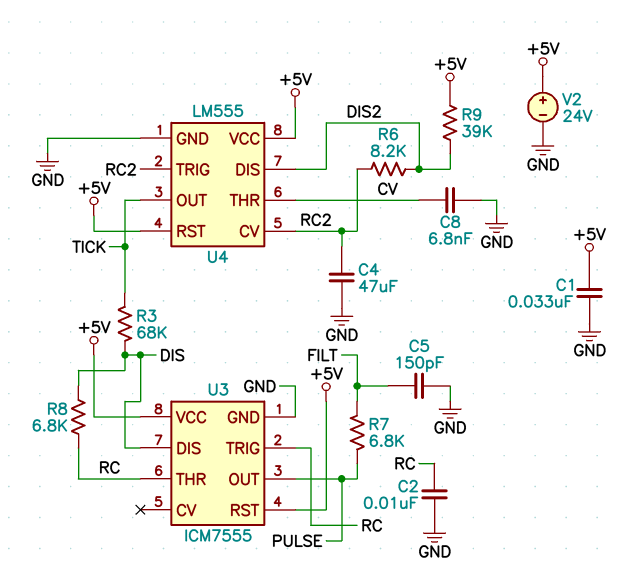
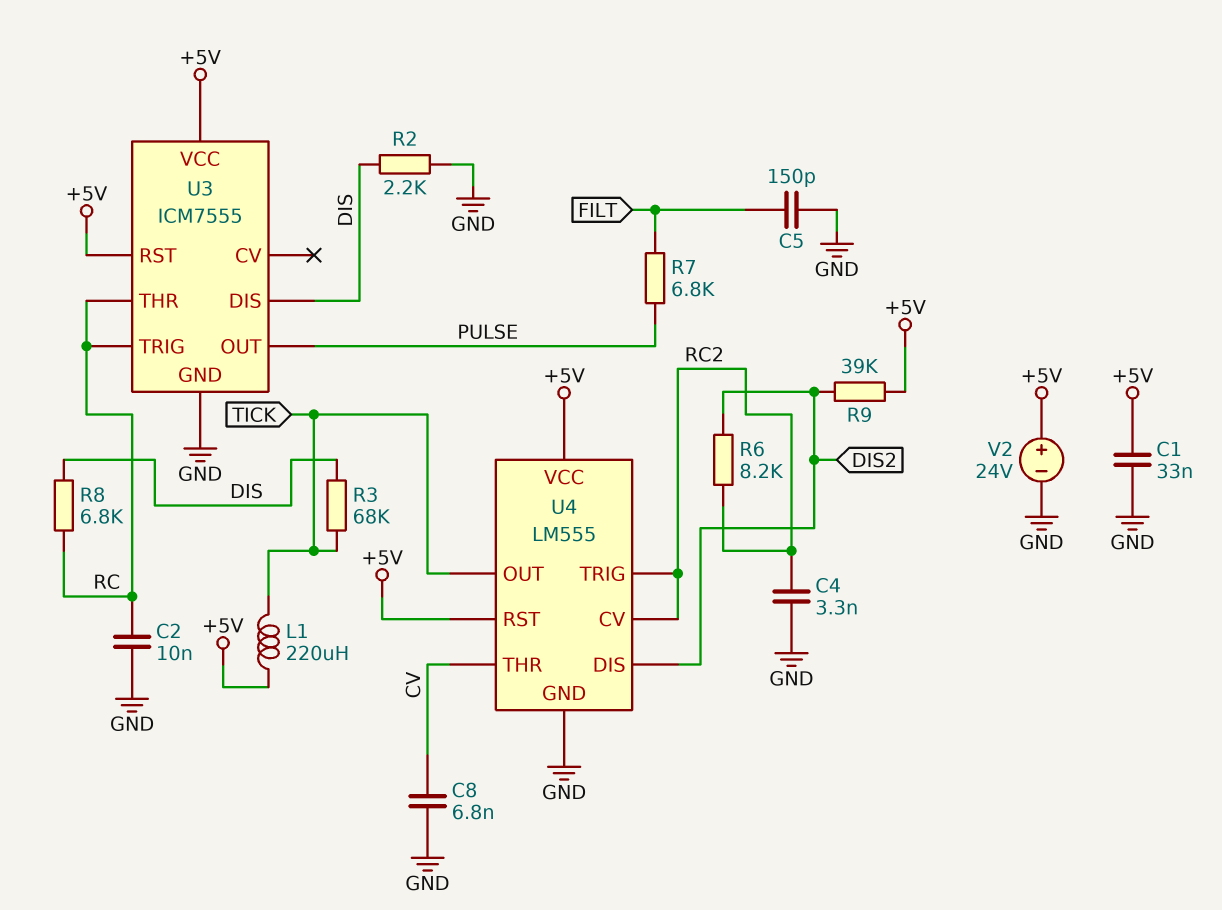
C4: 47uF (GND, RC2) -> 3.3nF (GND, RC2)
L1: none -> 220uH (+5V, TICK)
R2: none -> 2.2k (DIS, GND)

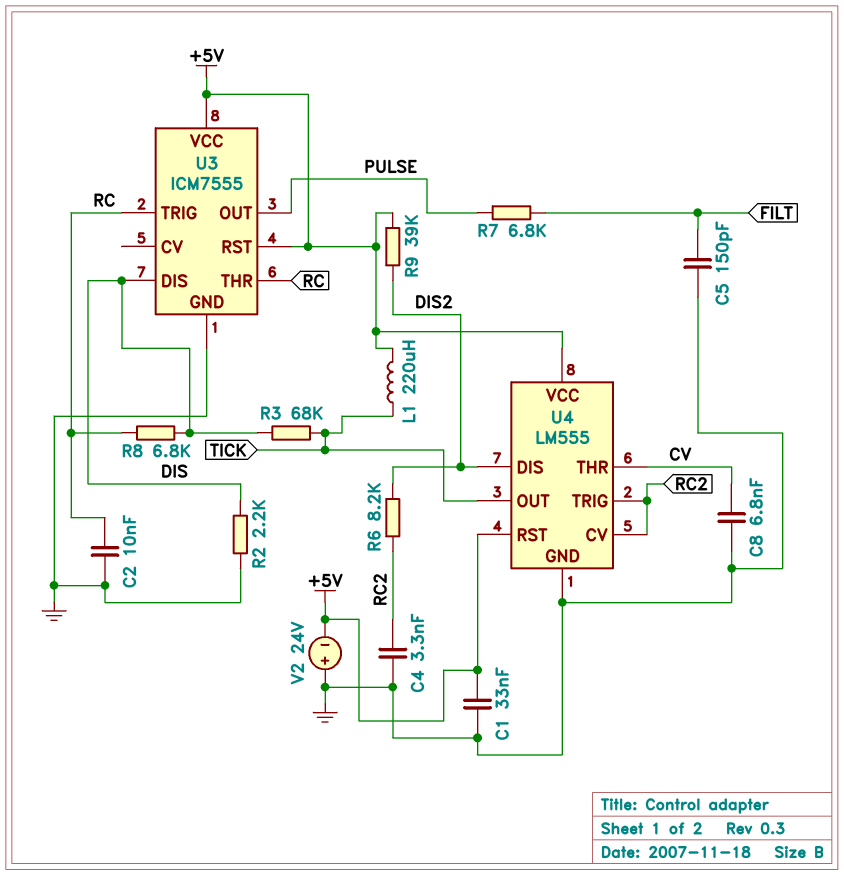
V2: 24V (plus +5V, minus GND) -> 24V (plus GND, minus +5V)

